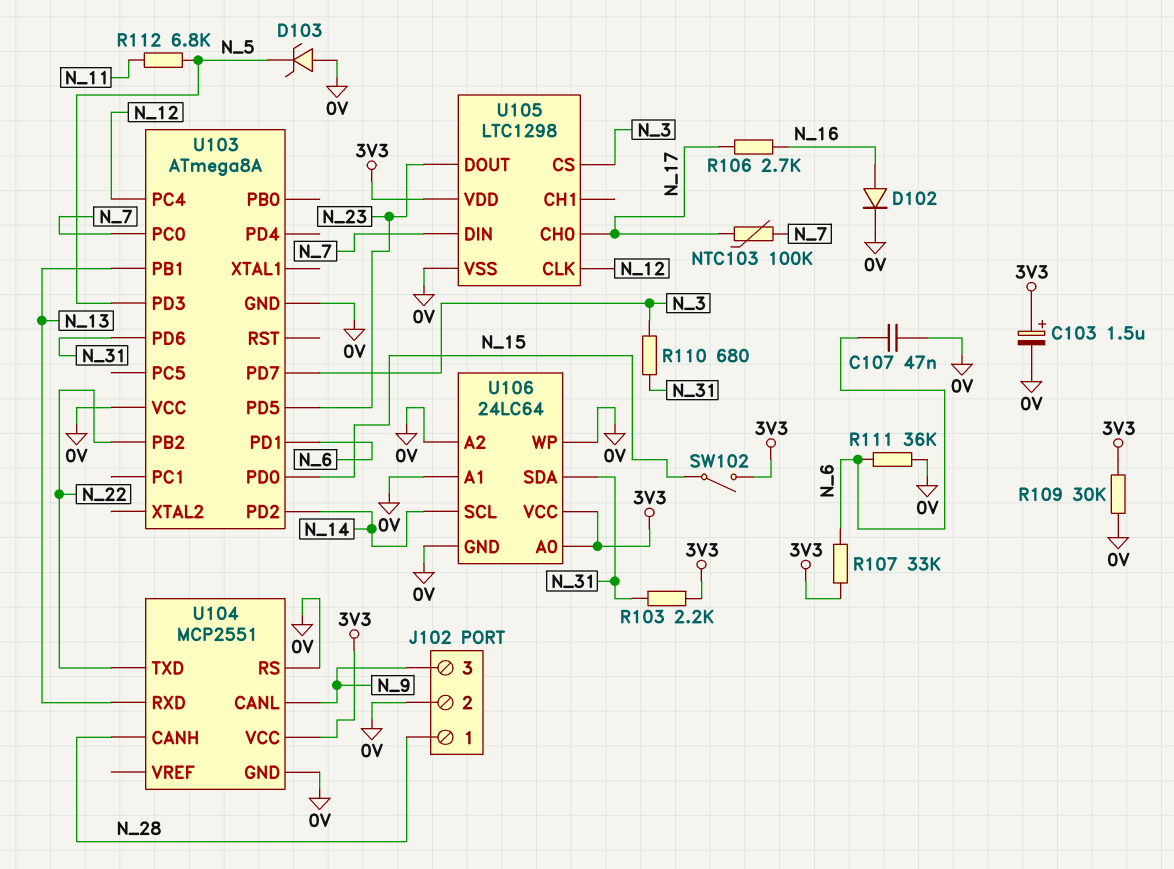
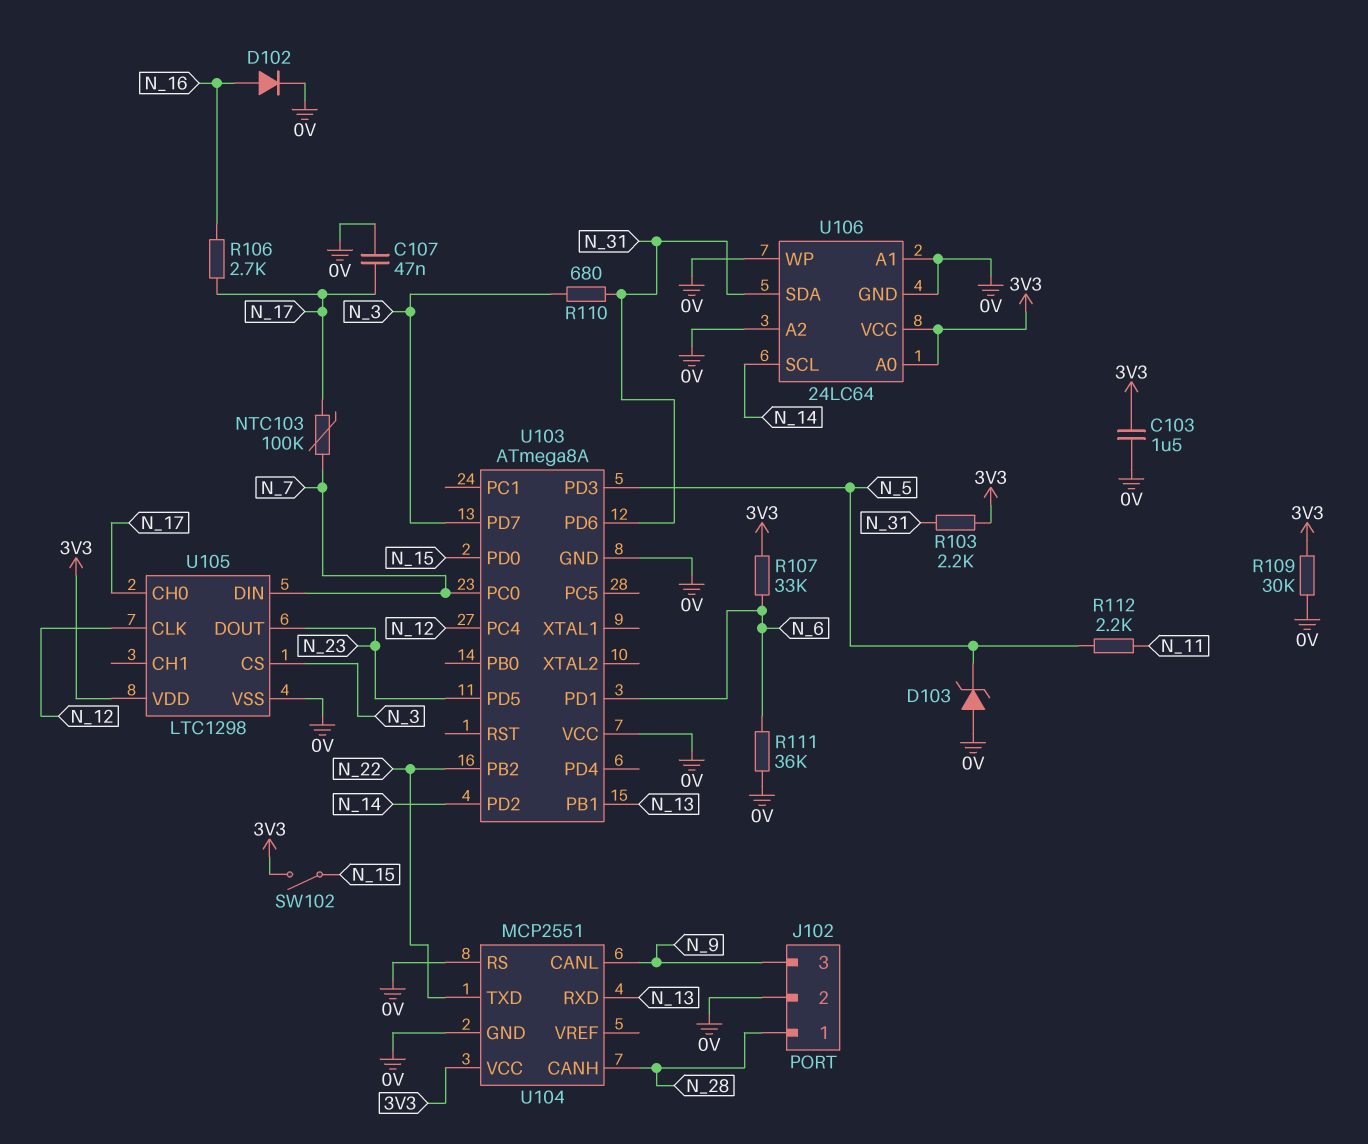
C103: 1.5uF (plus 3V3, minus 0V) -> 1.5uF (0V, 3V3)
C107: 47nF (0V, N_6) -> 47nF (0V, N_17)
R112: 6.8k (N_5, N_11) -> 2.2k (N_5, N_11)

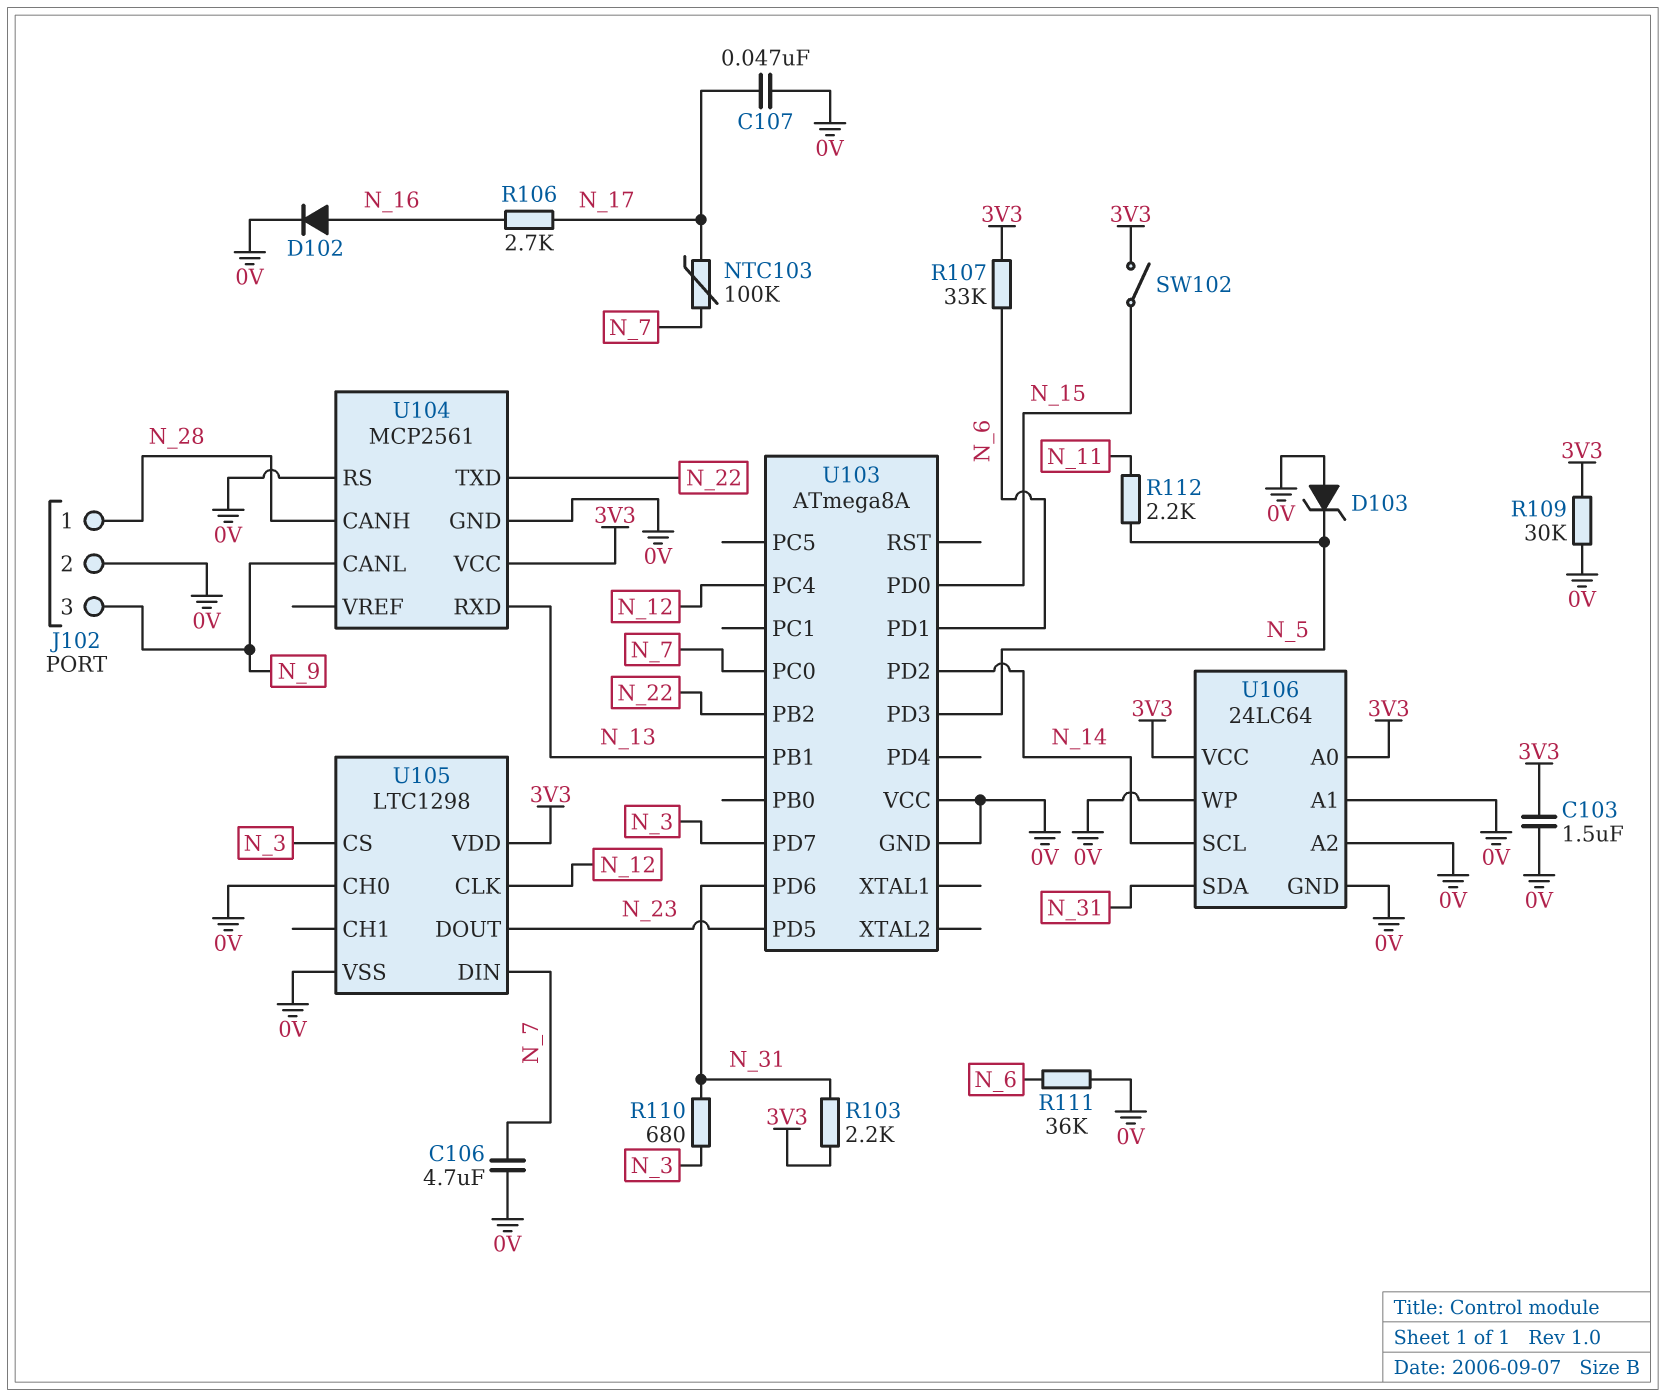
C106: none -> 4.7uF (0V, N_7)
U104: MCP2551 -> MCP2561
U105 pin CH0: N_17 -> 0V

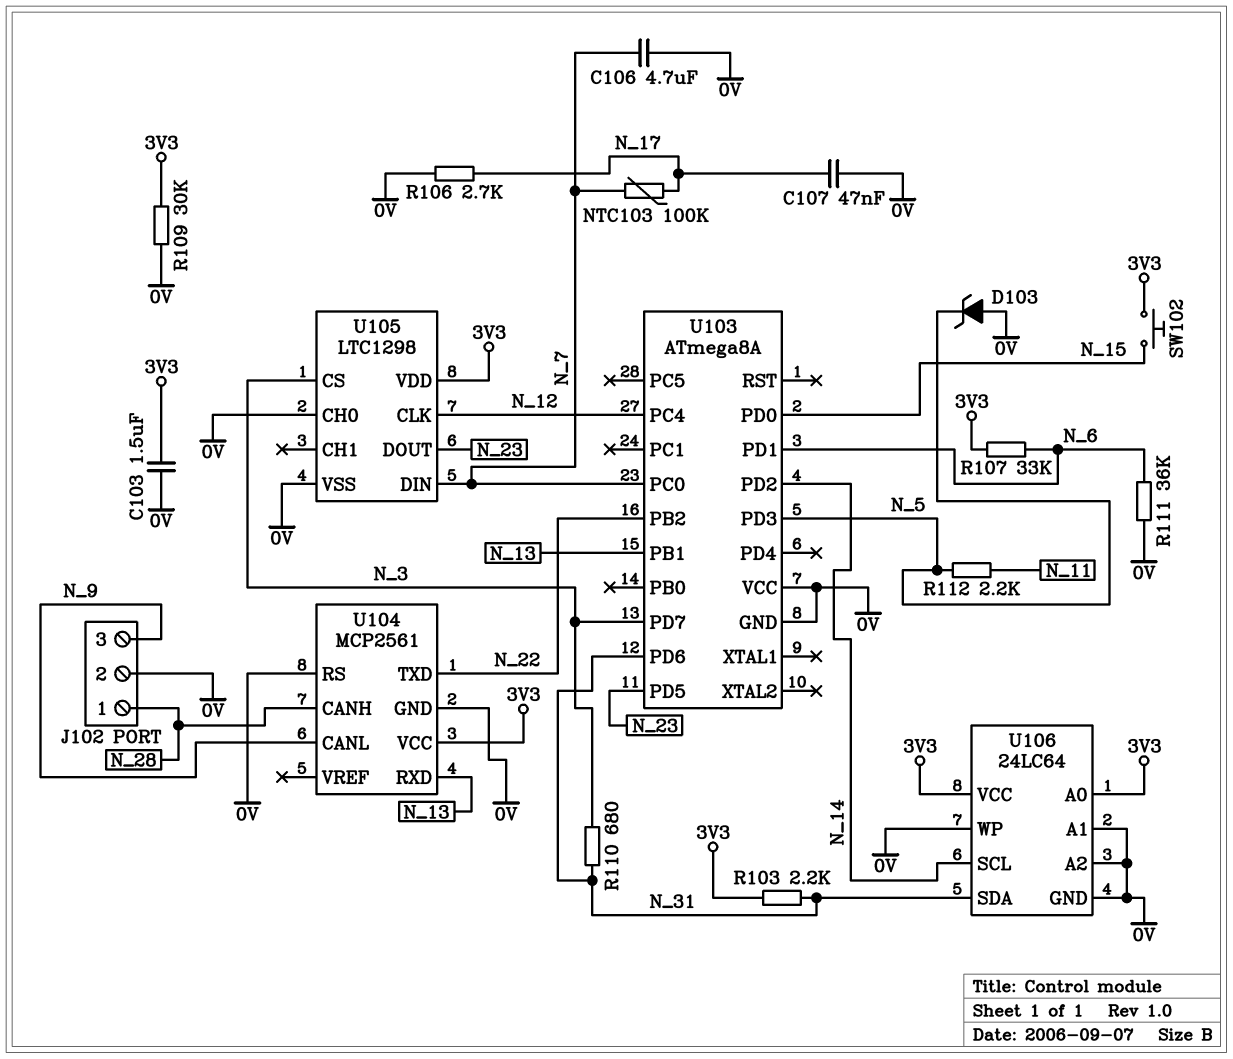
D102: diode (A N_16, K 0V) -> none
R106: 2.7k (N_16, N_17) -> 2.7k (0V, N_17)
SW102: switch (3V3, N_15) -> button (3V3, N_15)

